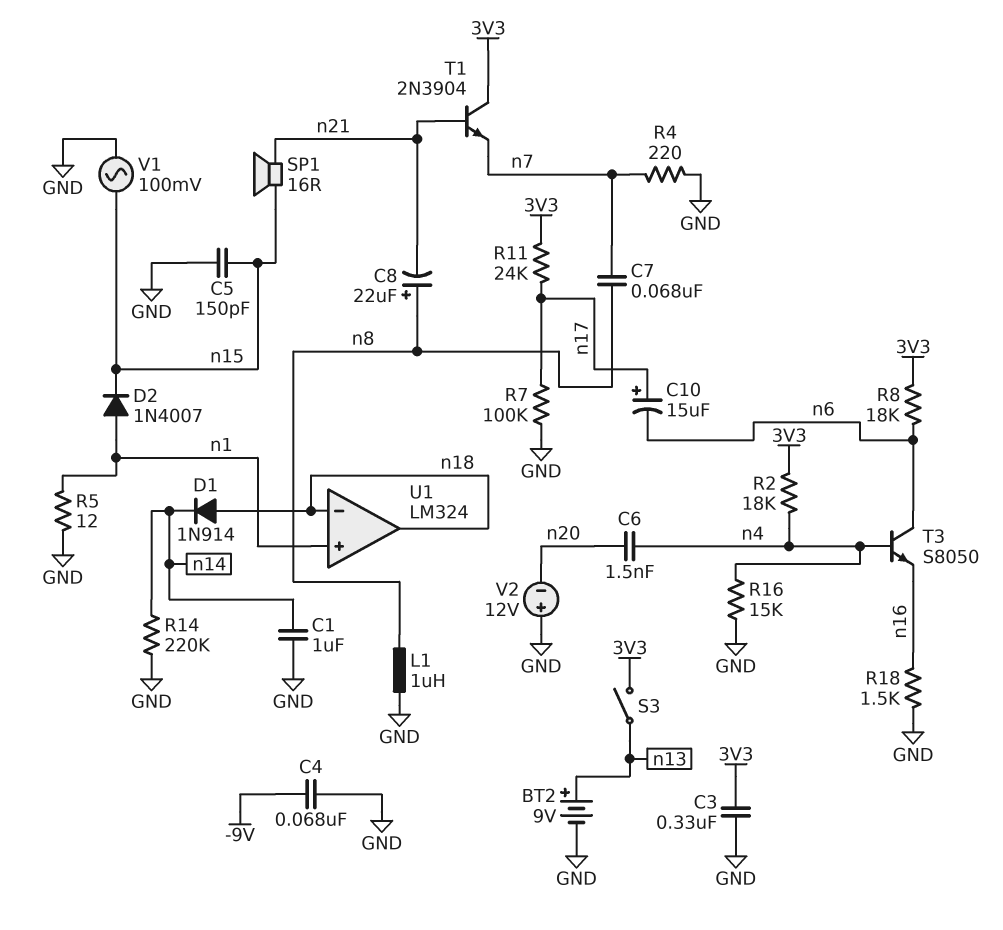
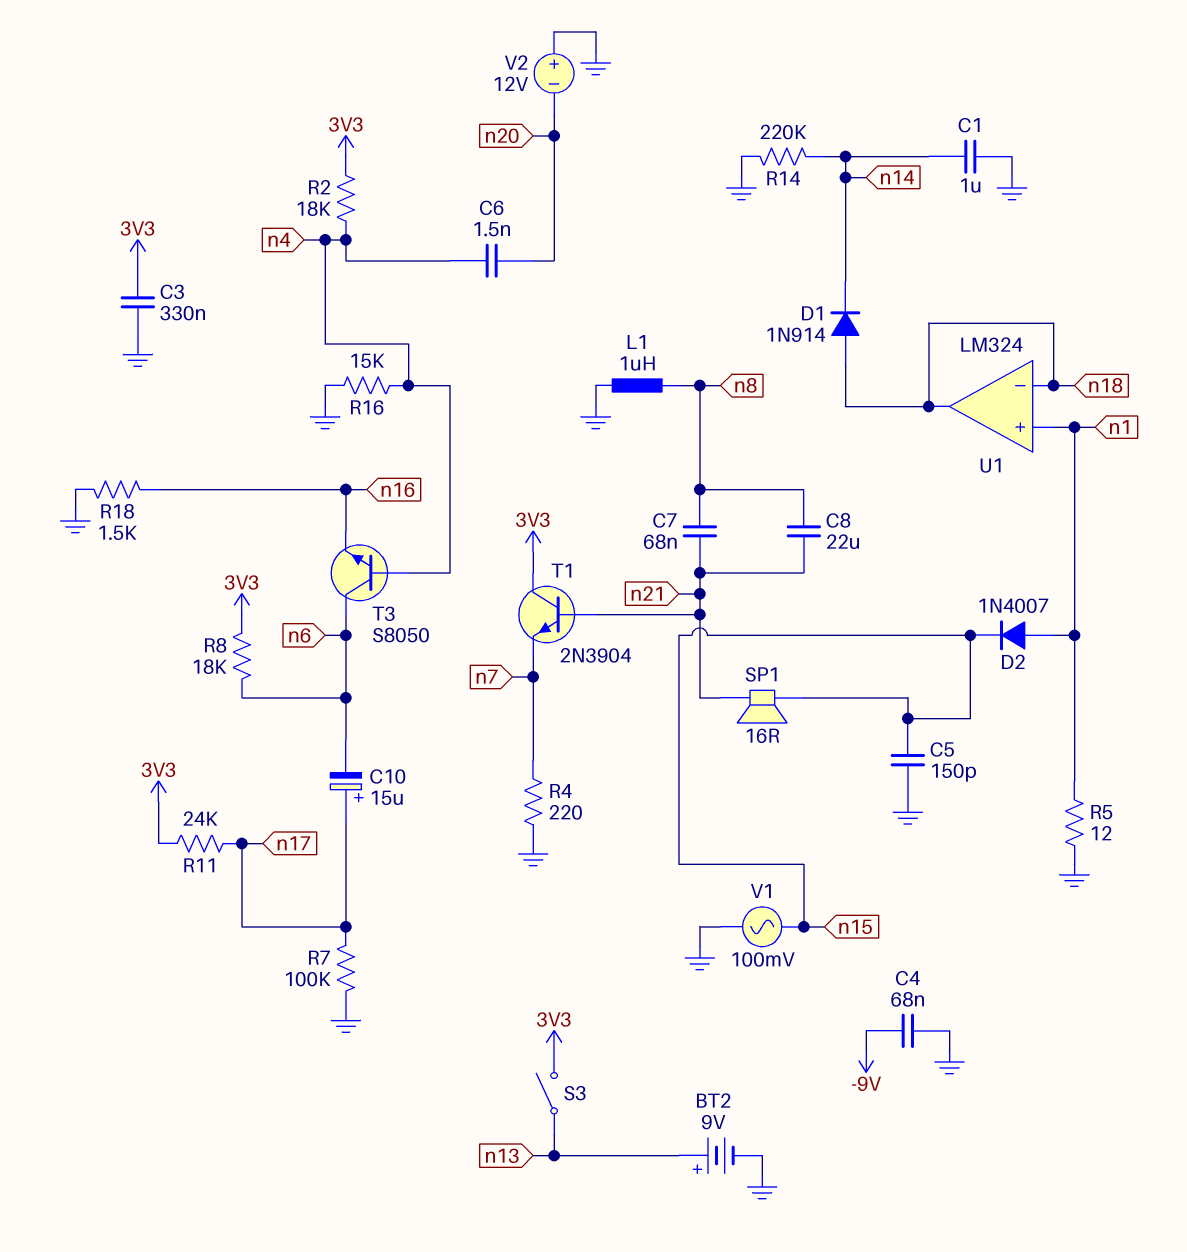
C7: 68nF (n7, n8) -> 68nF (n8, n21)
C8: 22uF (plus n8, minus n21) -> 22uF (n8, n21)

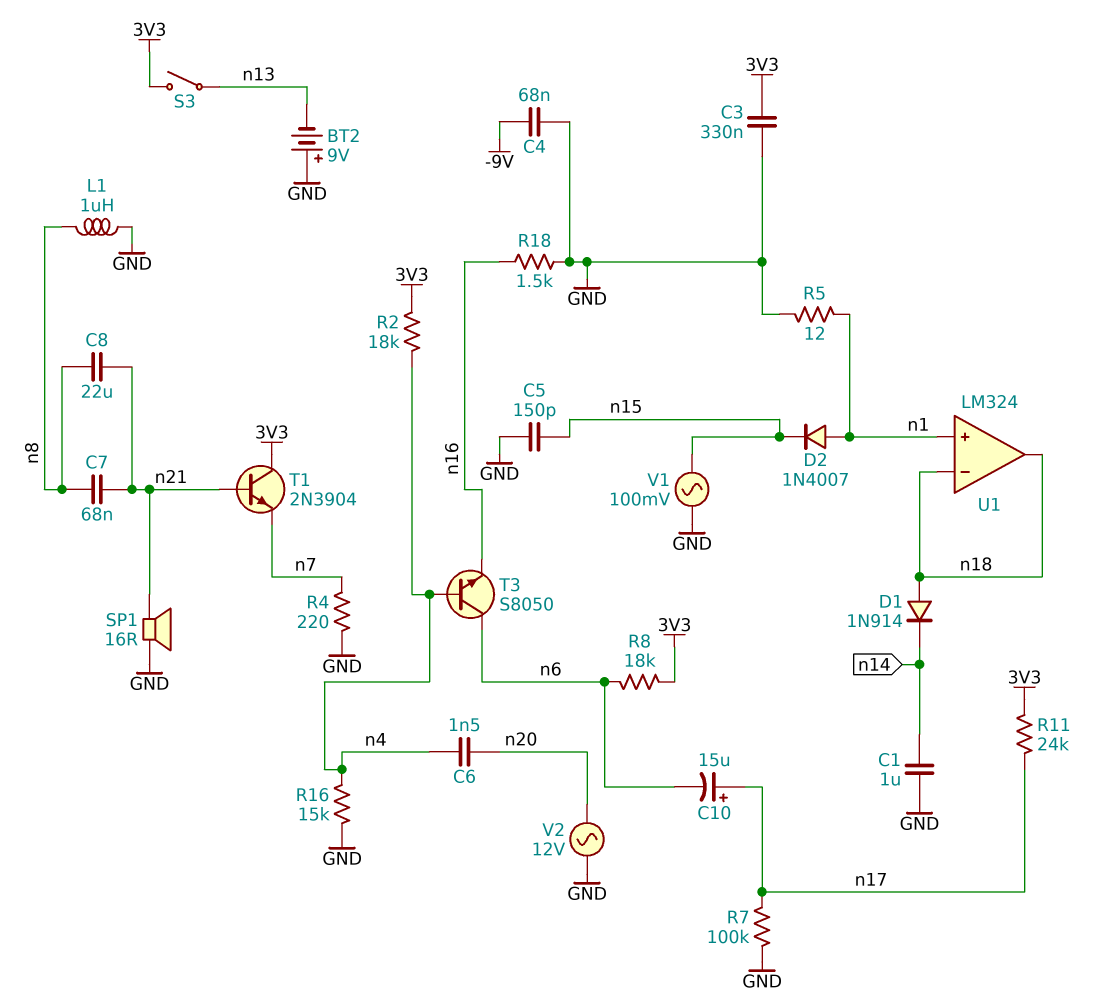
BT2: 9V (plus n13, minus GND) -> 9V (plus GND, minus n13)
R14: 220k (GND, n14) -> none
SP1: speaker 16R (n15, n21) -> speaker 16R (GND, n21)
V2: 12V (plus GND, minus n20) -> AC 12V (GND, n20)

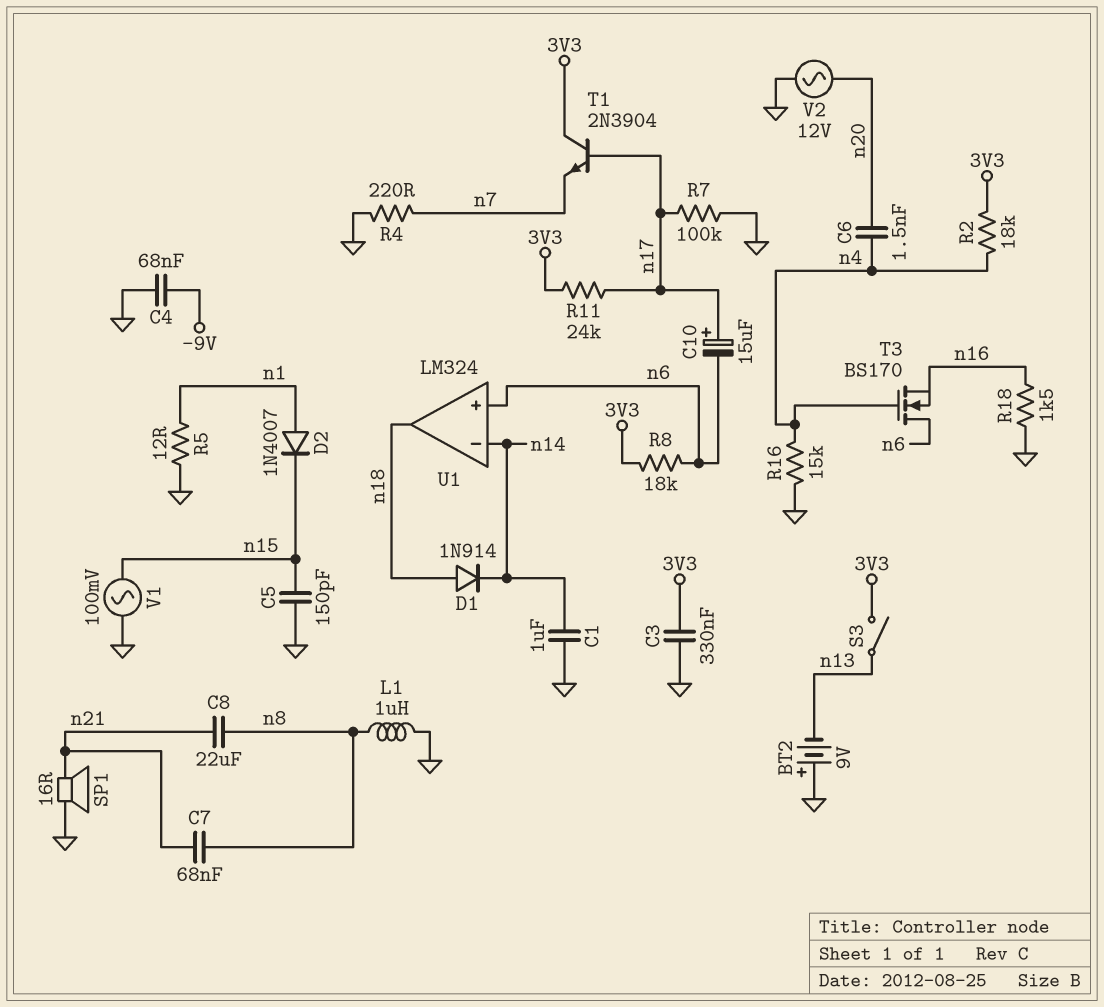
T1: NPN 2N3904 (B n21, C 3V3, E n7) -> NPN 2N3904 (B n17, C 3V3, E n7)
T3: NPN S8050 (B n4, C n6, E n16) -> NMOS BS170 (G n4, D n6, S n16)
U1 pin in+: n1 -> n6
U1 pin in-: n18 -> n14

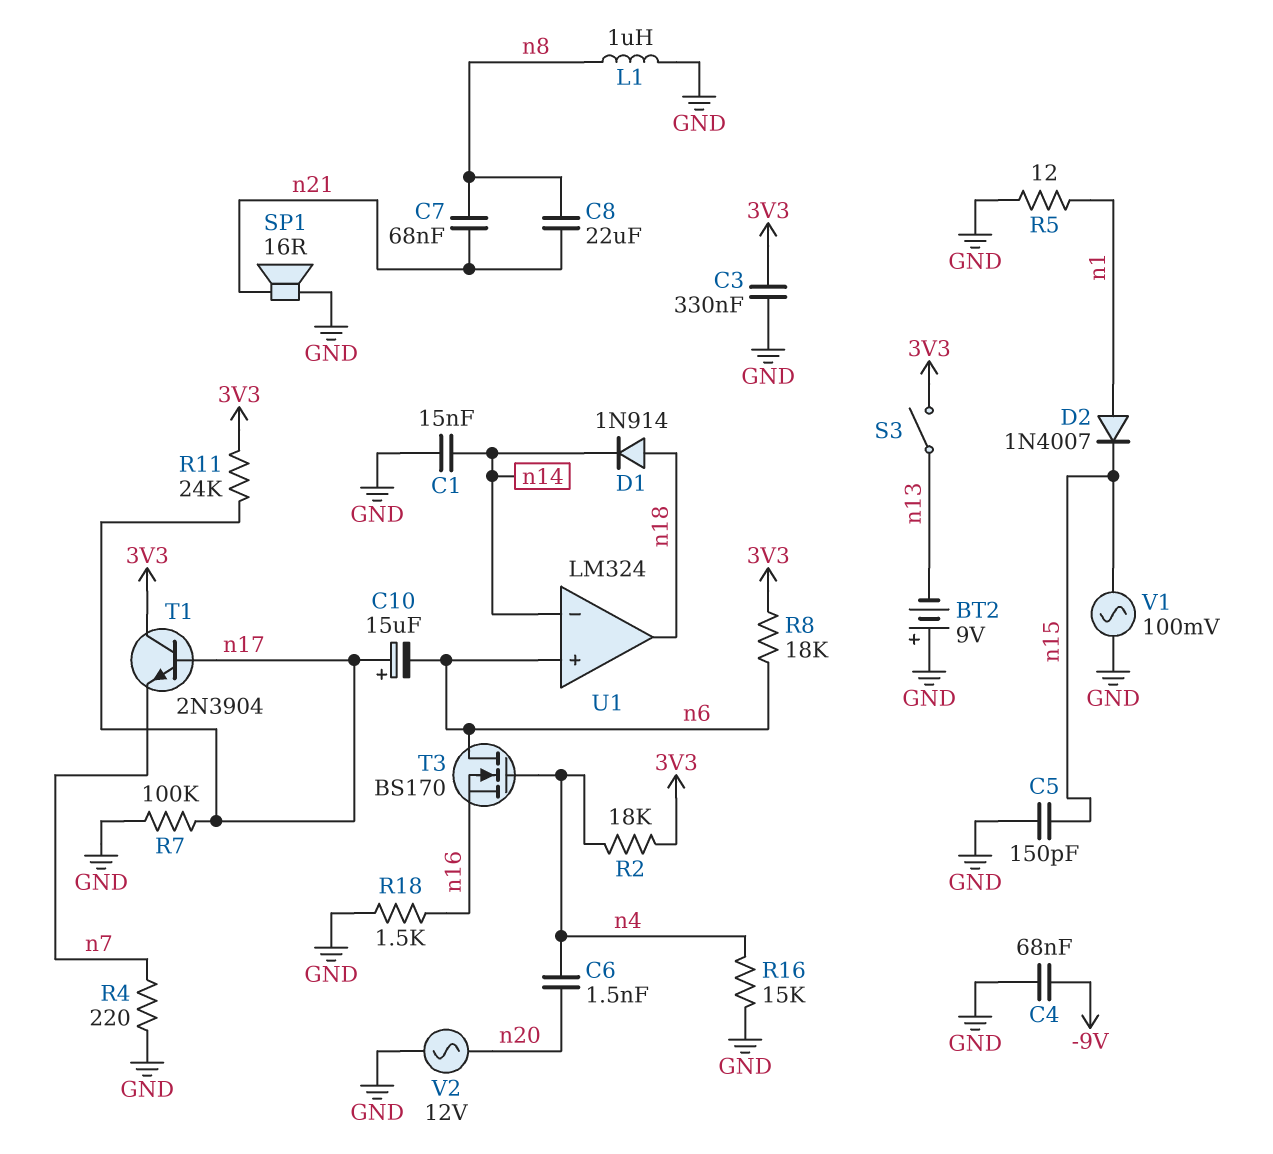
C1: 1uF (GND, n14) -> 15nF (GND, n14)

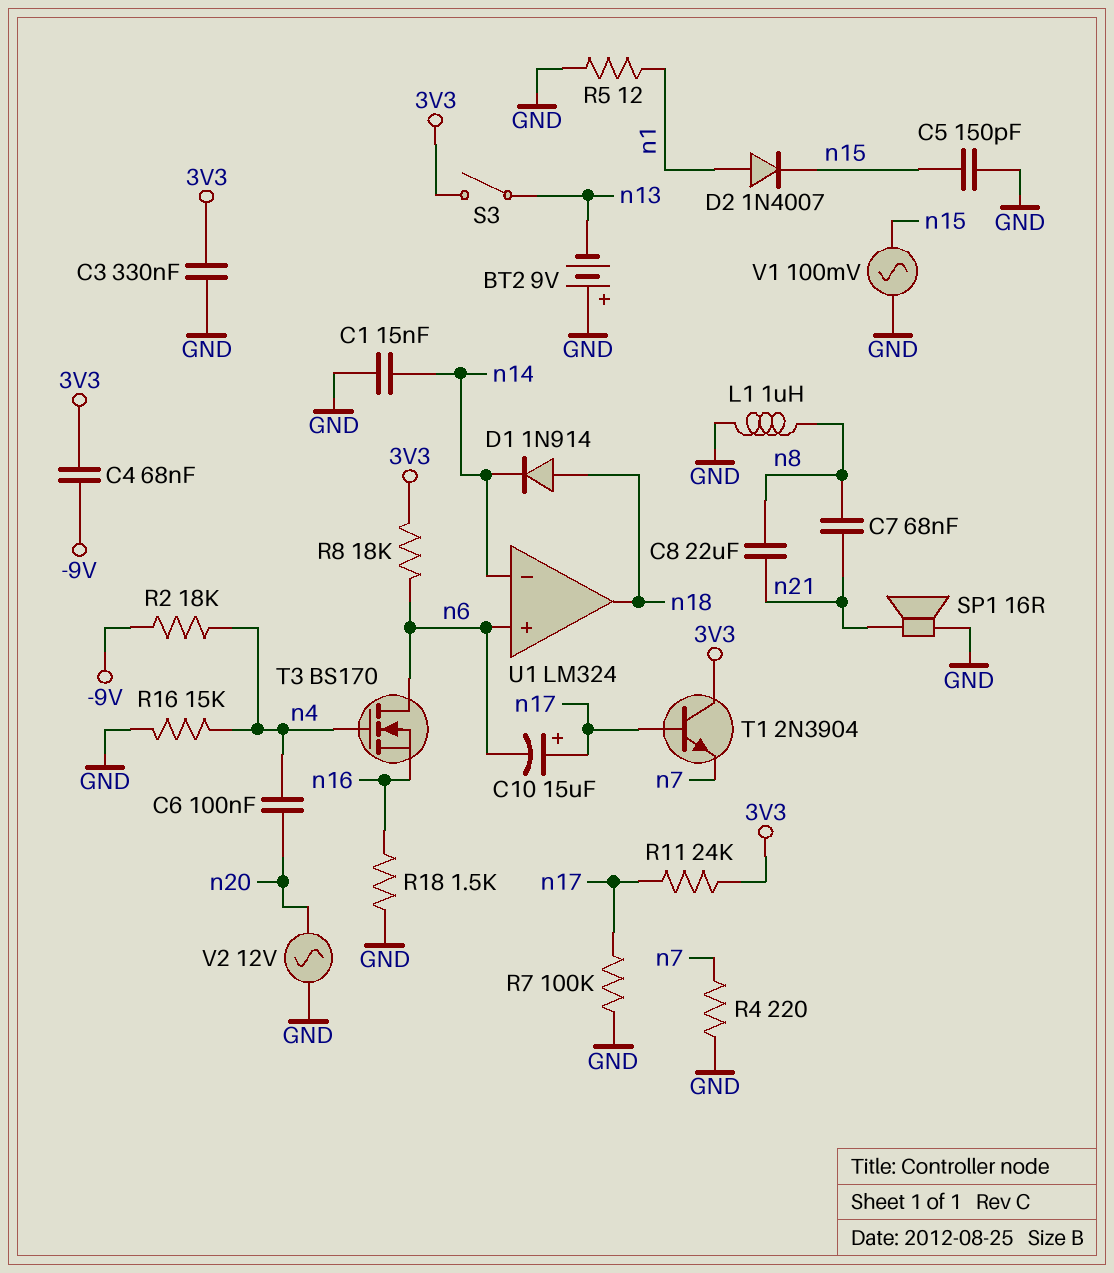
C4: 68nF (-9V, GND) -> 68nF (-9V, 3V3)
C6: 1.5nF (n4, n20) -> 100nF (n4, n20)
R2: 18k (3V3, n4) -> 18k (-9V, n4)

